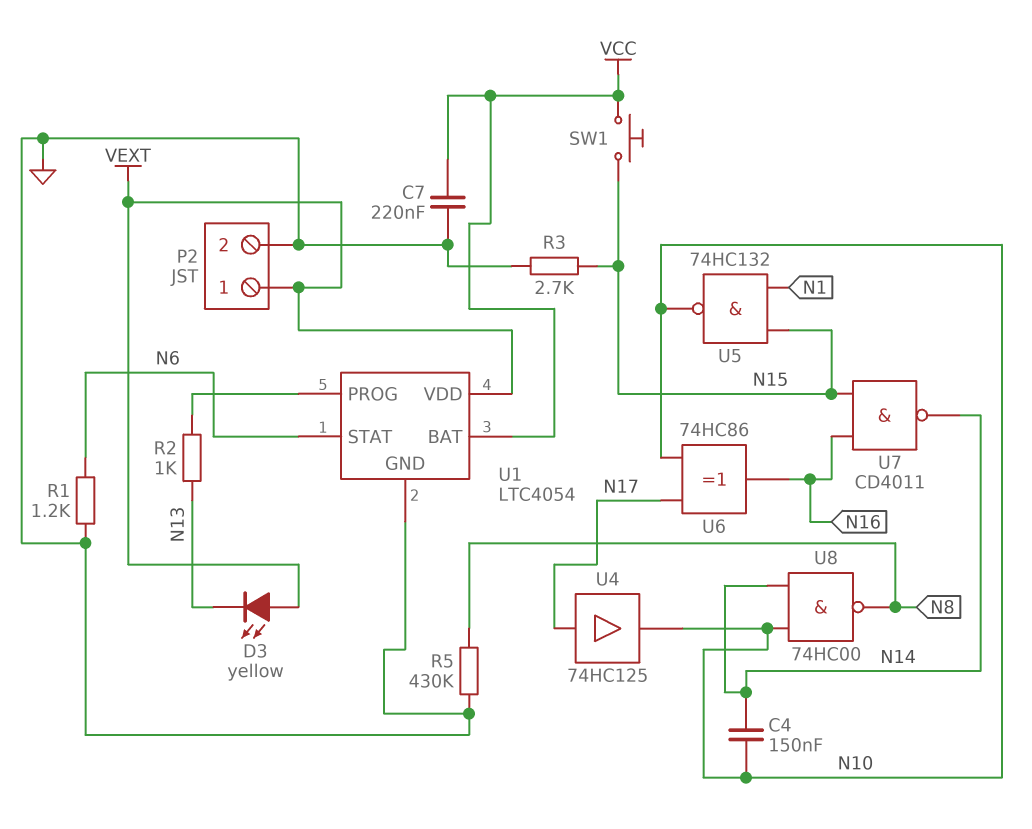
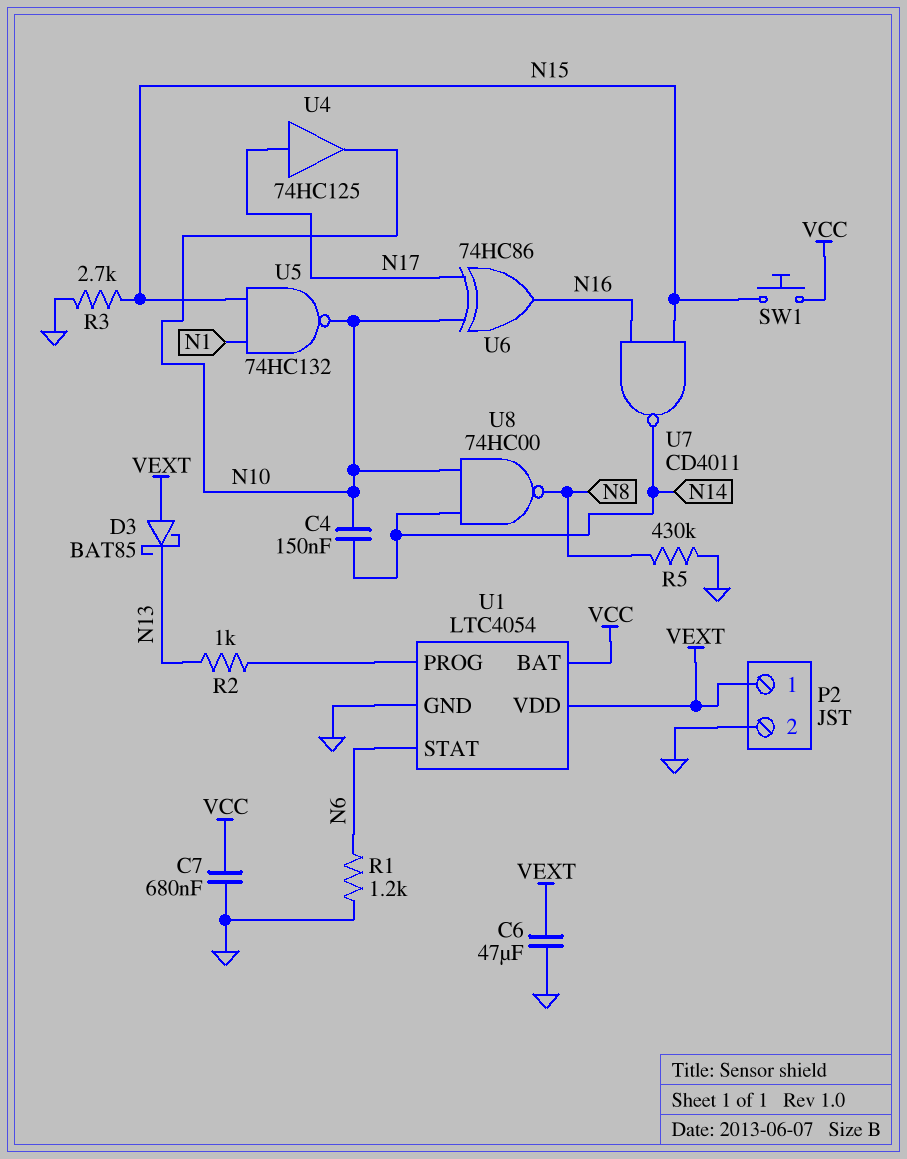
C6: none -> 47uF (GND, VEXT)
C7: 220nF (GND, VCC) -> 680nF (GND, VCC)
D3: LED yellow (A VEXT, K N13) -> schottky BAT85 (A VEXT, K N13)

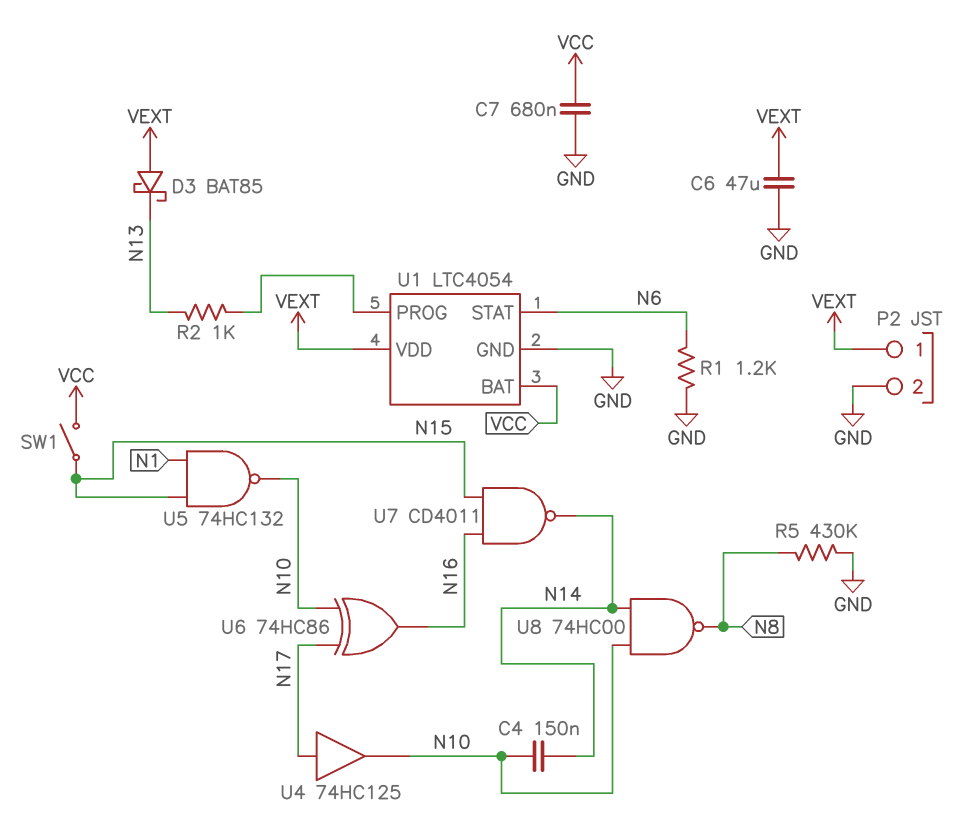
R3: 2.7k (GND, N15) -> none
SW1: button (N15, VCC) -> switch (N15, VCC)

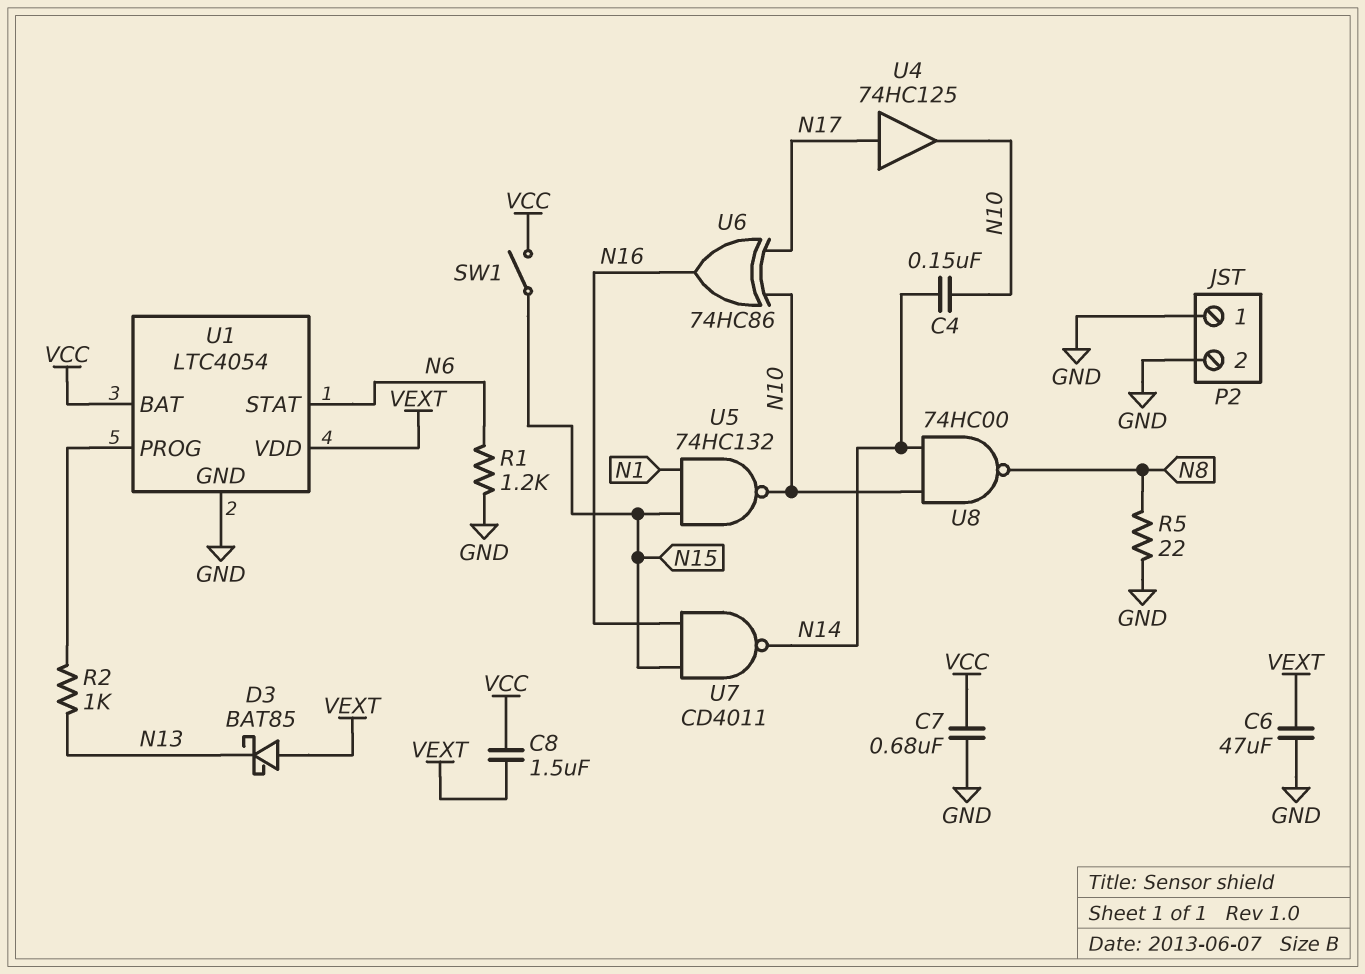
C8: none -> 1.5uF (VCC, VEXT)
P2 pin 1: VEXT -> GND
R5: 430k (GND, N8) -> 22 (GND, N8)

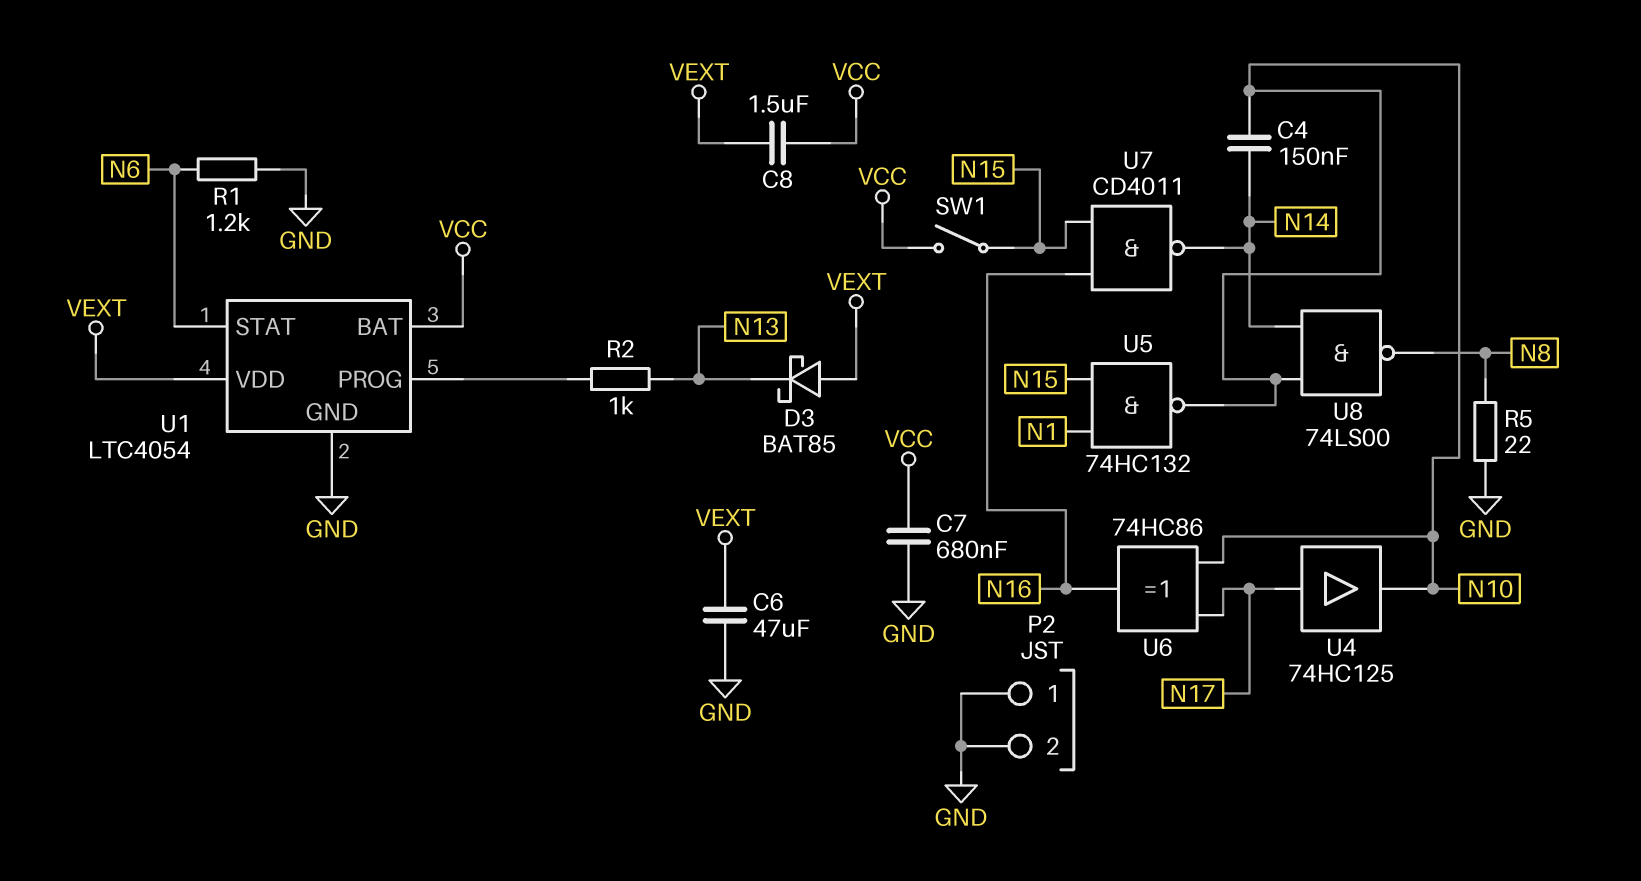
U8: NAND 74HC00 (in N10, in N14, out N8) -> NAND 74LS00 (in N10, in N14, out N8)

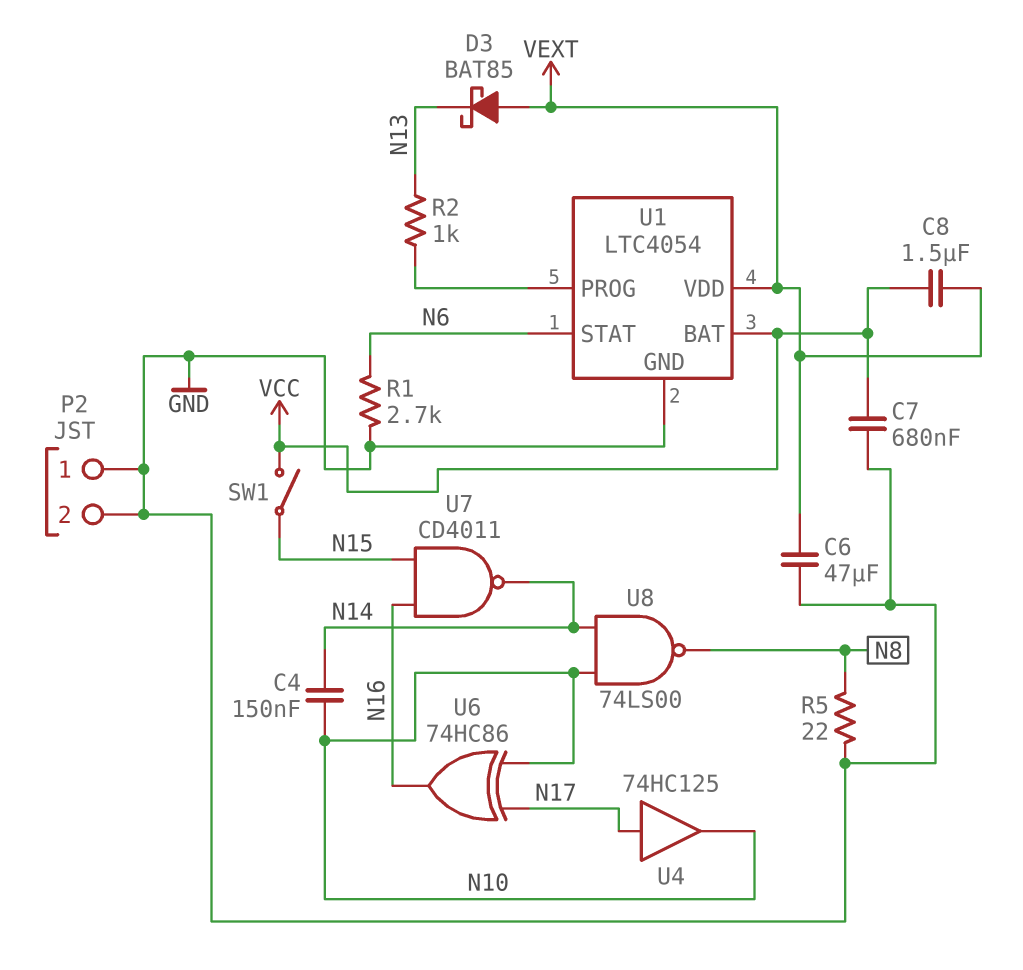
R1: 1.2k (GND, N6) -> 2.7k (GND, N6)
U5: NAND 74HC132 (in N1, in N15, out N10) -> none

